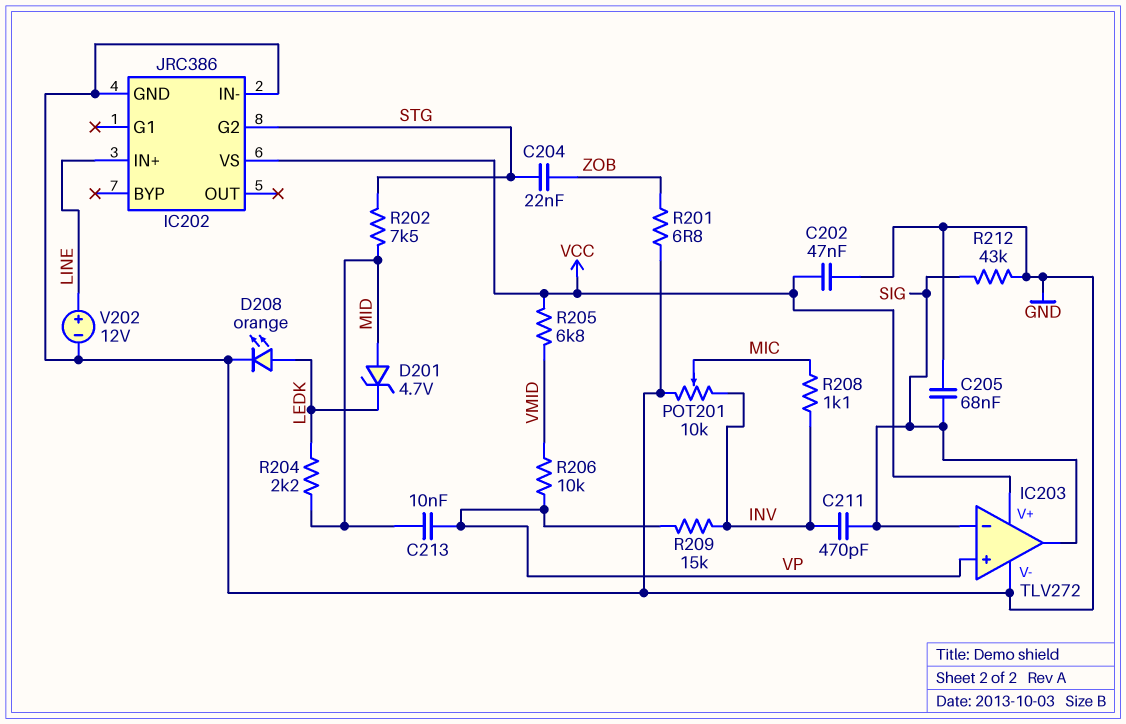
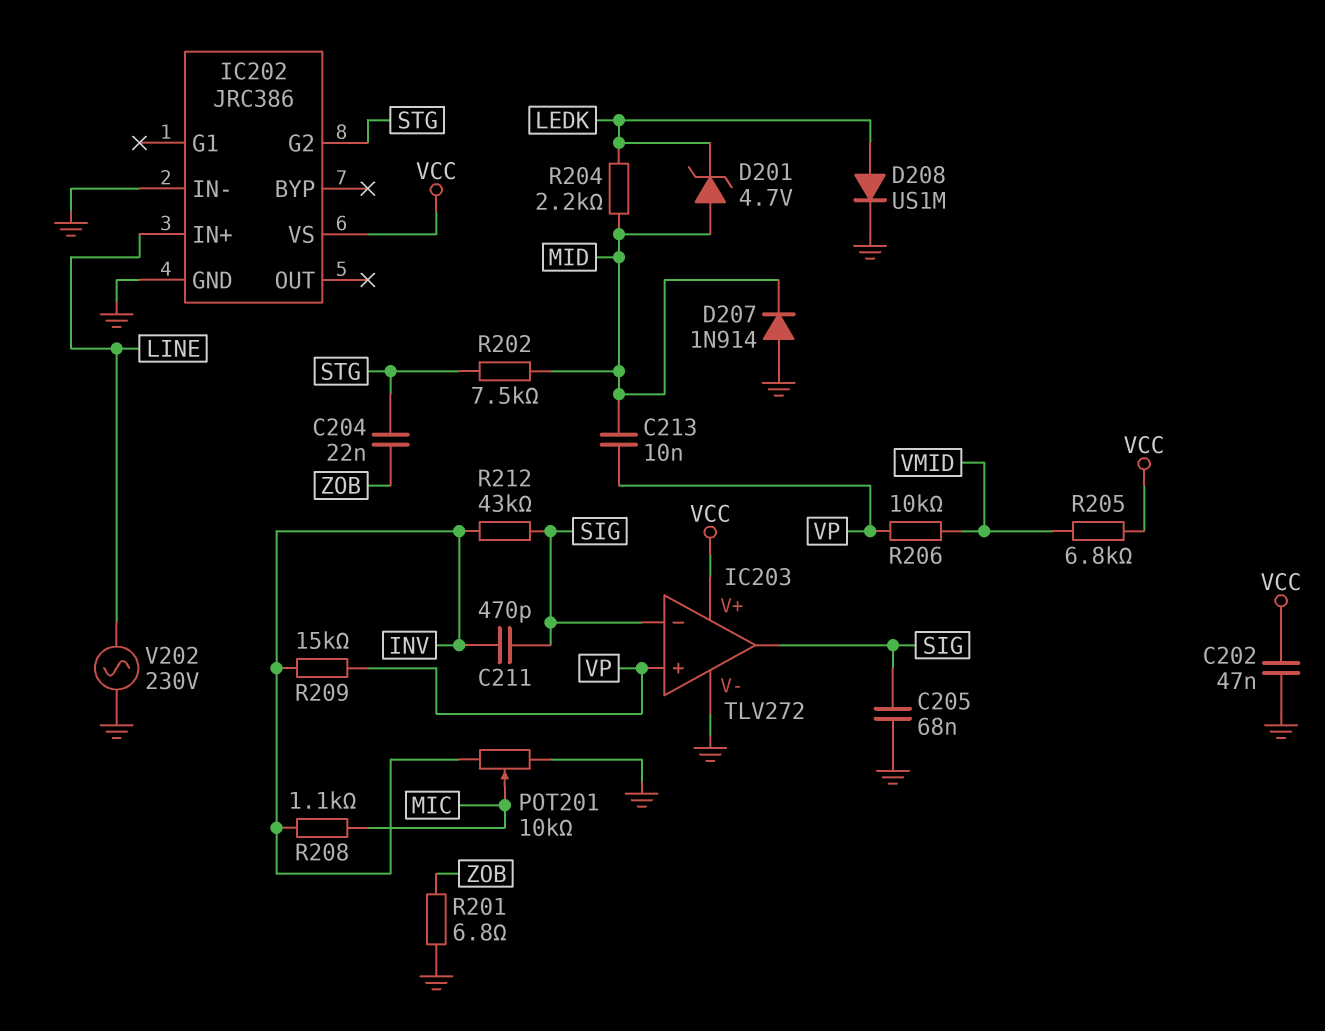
D207: none -> diode 1N914 (A GND, K MID)
D208: LED orange (A LEDK, K GND) -> diode US1M (A LEDK, K GND)
R212: 43k (GND, SIG) -> 43k (INV, SIG)
V202: 12V (plus LINE, minus GND) -> AC 230V (GND, LINE)

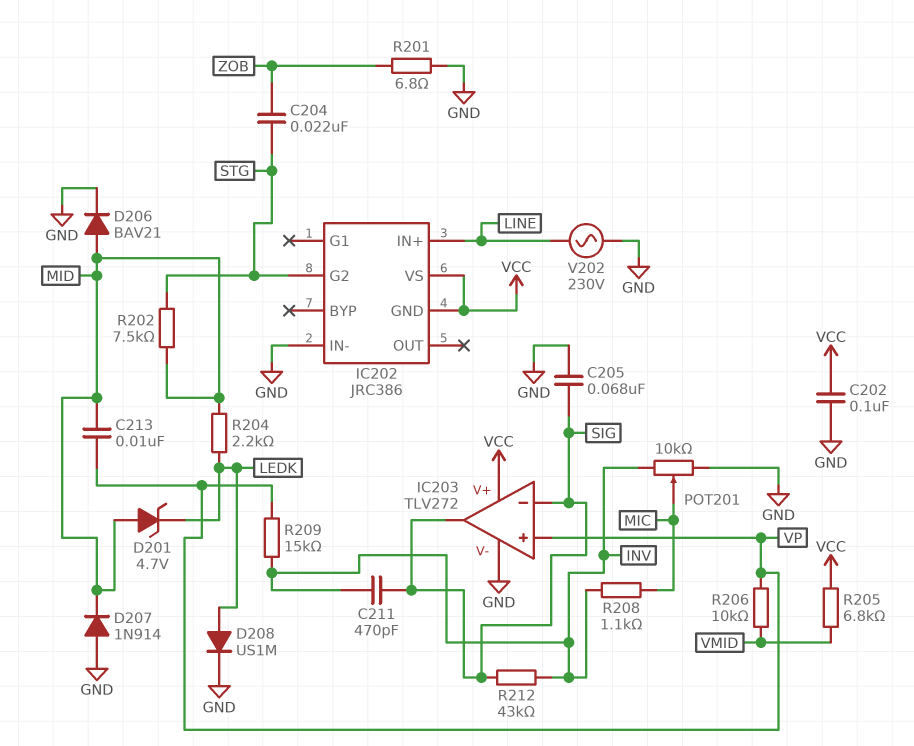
C202: 47nF (GND, VCC) -> 100nF (GND, VCC)
D206: none -> diode BAV21 (A MID, K GND)
IC202 pin GND: GND -> VCC

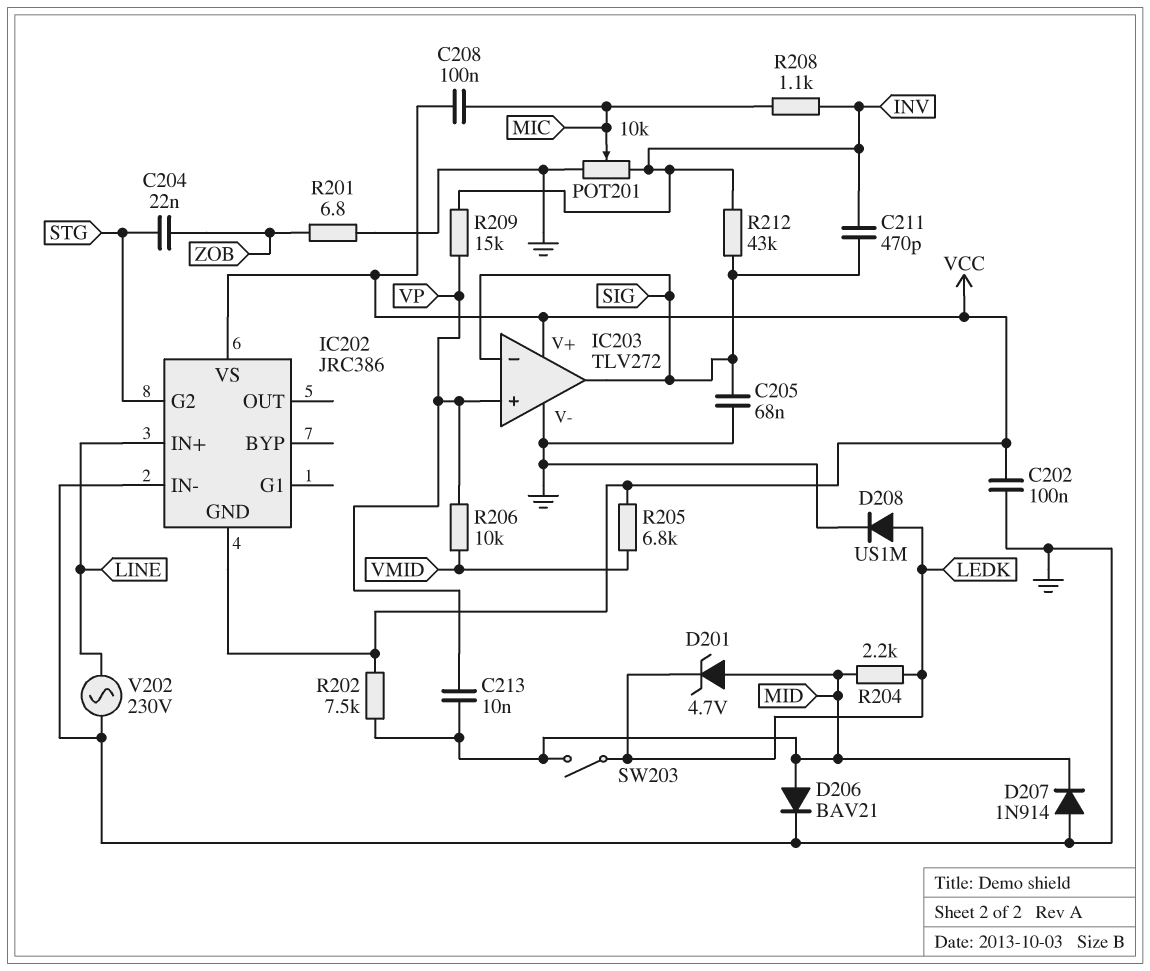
C208: none -> 100nF (MIC, VCC)
R202: 7.5k (MID, STG) -> 7.5k (MID, VCC)
SW203: none -> switch (LEDK, MID)

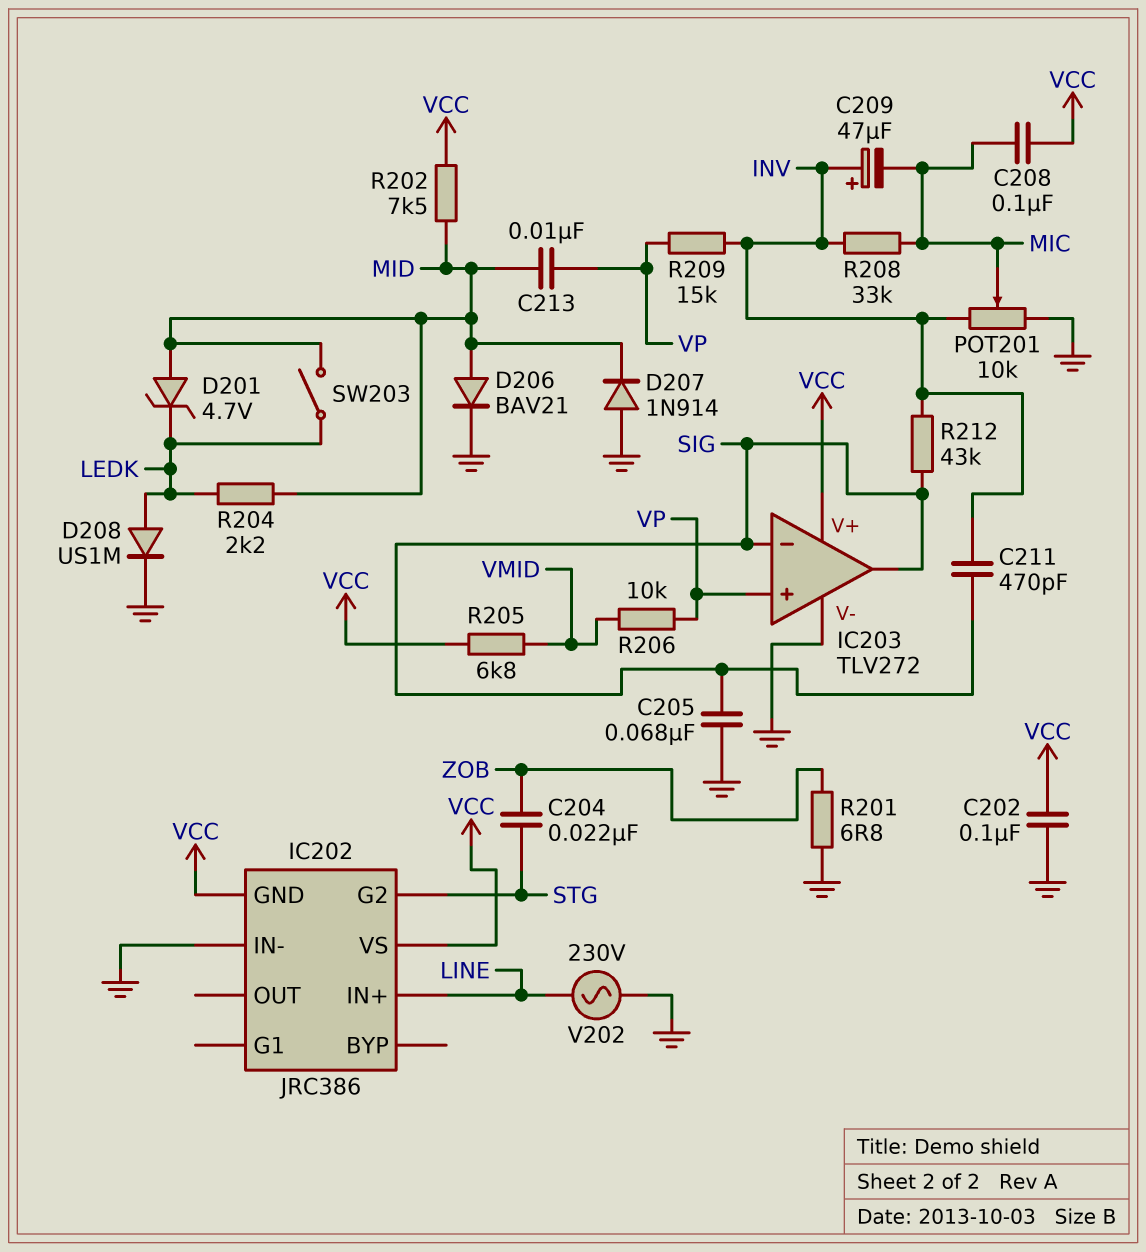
C209: none -> 47uF (plus INV, minus MIC)
R208: 1.1k (INV, MIC) -> 33k (INV, MIC)

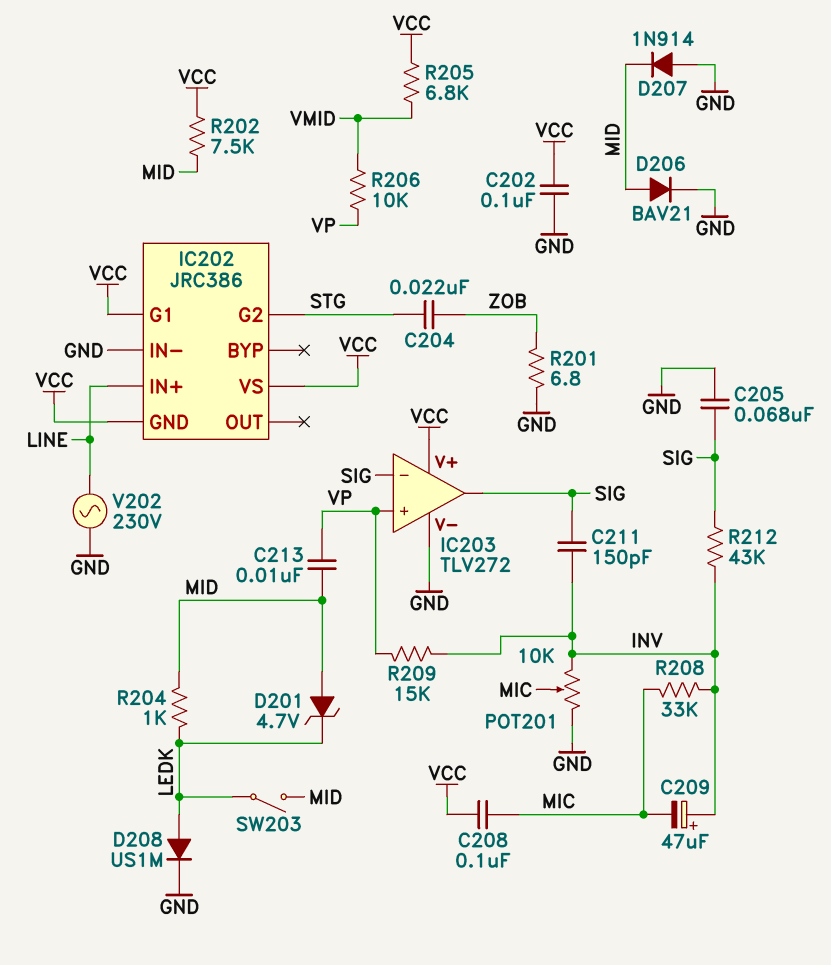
C211: 470pF (INV, SIG) -> 150pF (INV, SIG)
IC202 pin G1: none -> VCC
R204: 2.2k (LEDK, MID) -> 1k (LEDK, MID)

